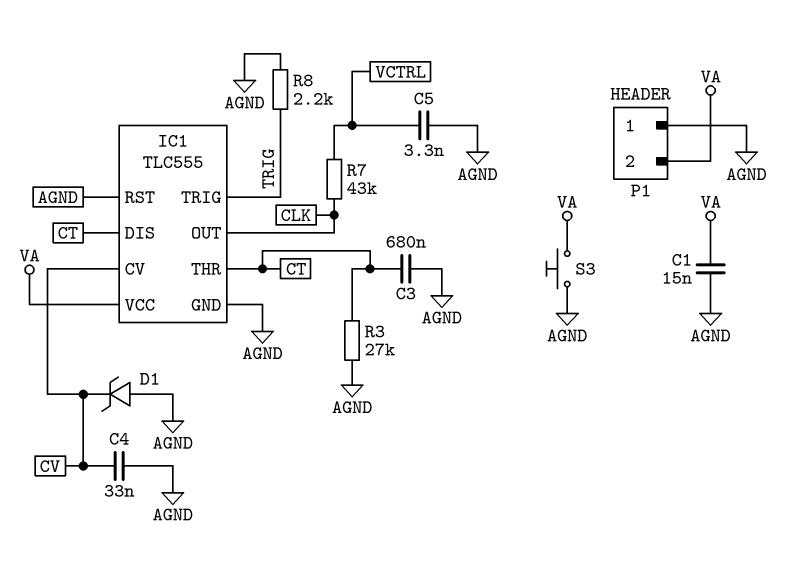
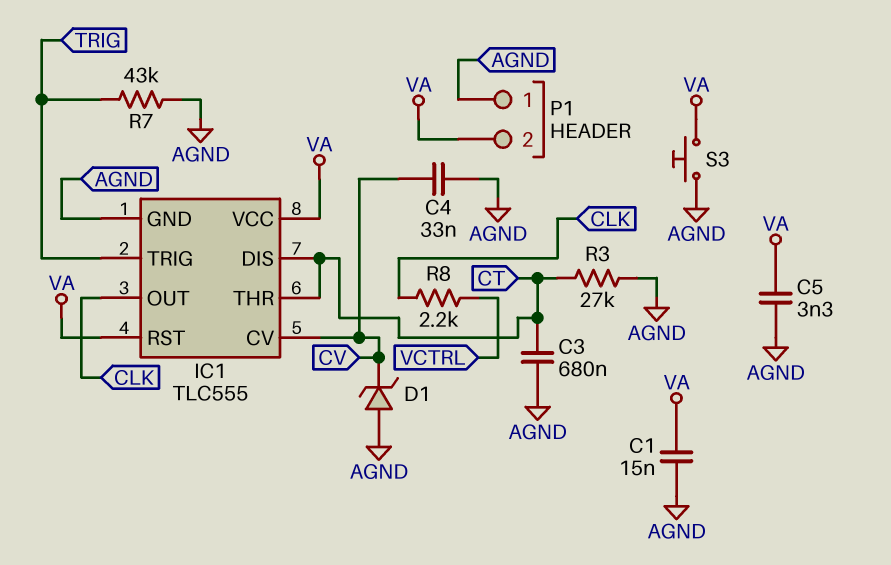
C5: 3.3nF (AGND, VCTRL) -> 3.3nF (AGND, VA)
IC1 pin RST: AGND -> VA
R7: 43k (CLK, VCTRL) -> 43k (AGND, TRIG)
R8: 2.2k (AGND, TRIG) -> 2.2k (CLK, VCTRL)

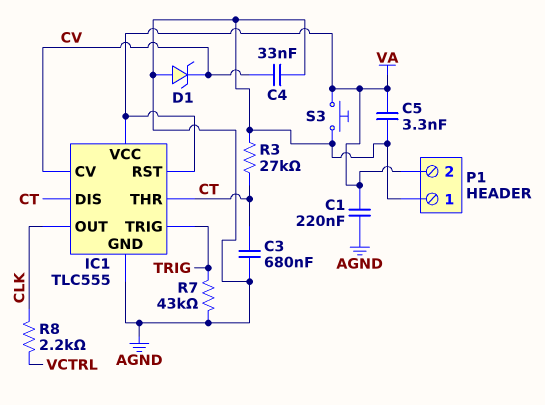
C1: 15nF (AGND, VA) -> 220nF (AGND, VA)

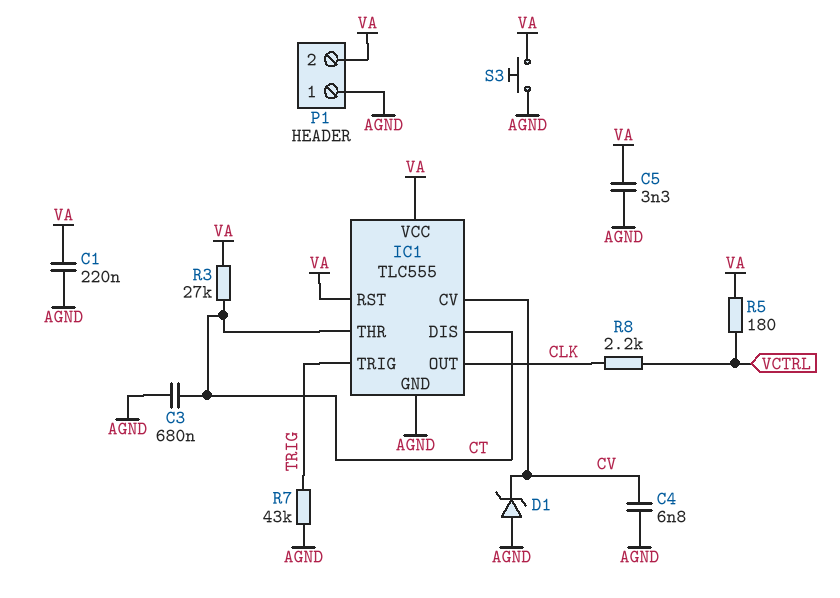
C4: 33nF (AGND, CV) -> 6.8nF (AGND, CV)
R3: 27k (AGND, CT) -> 27k (CT, VA)
R5: none -> 180 (VA, VCTRL)

